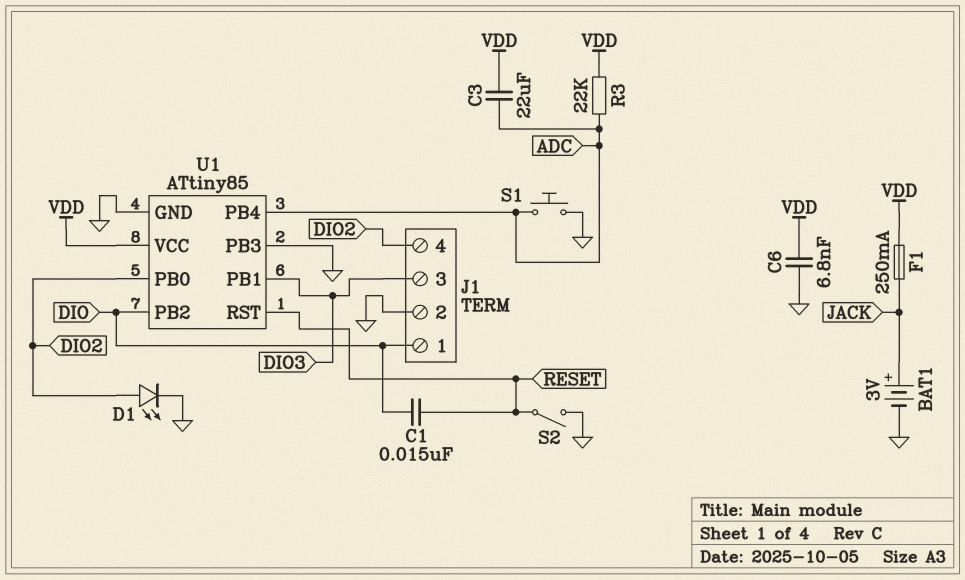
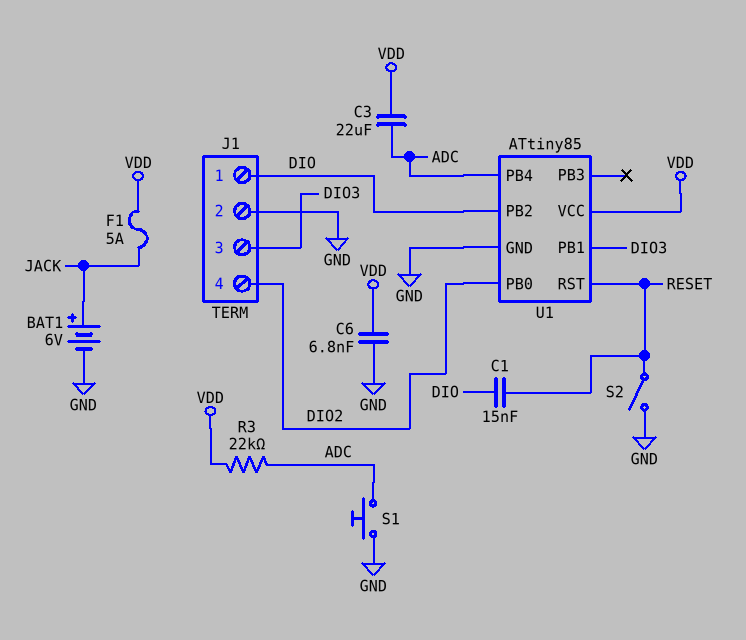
BAT1: 3V (plus JACK, minus GND) -> 6V (plus JACK, minus GND)
D1: LED (A DIO2, K GND) -> none
F1: 250mA (JACK, VDD) -> 5A (JACK, VDD)
U1 pin PB3: GND -> none

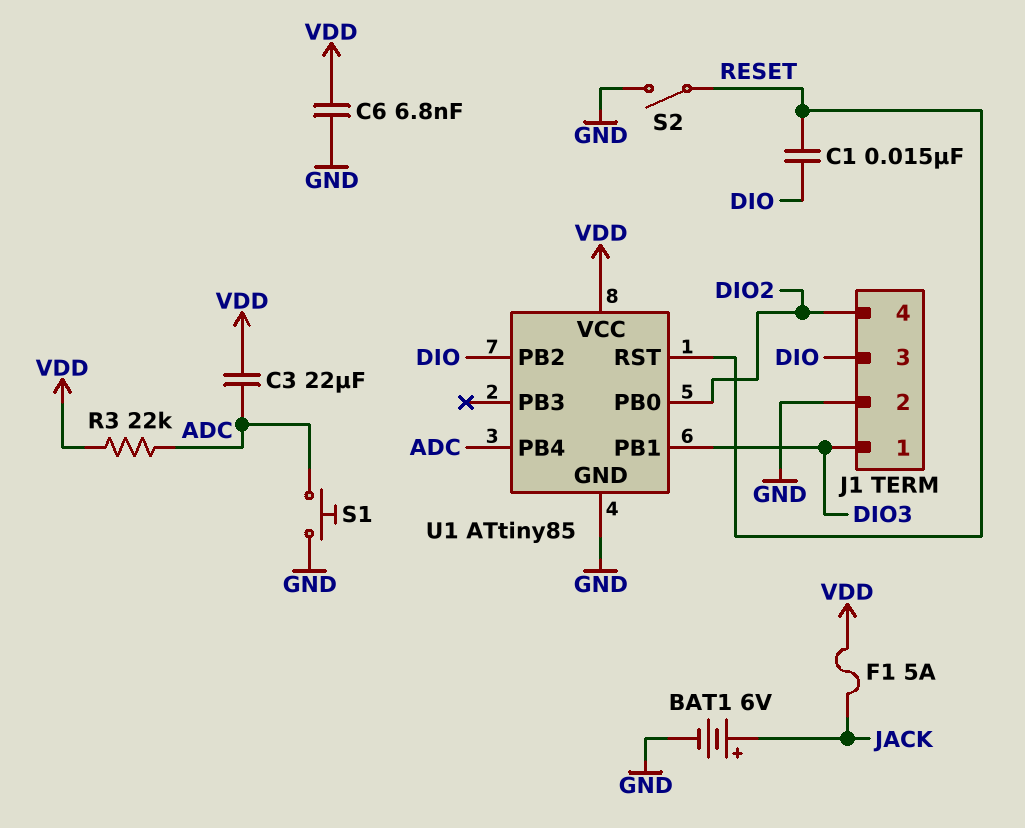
J1 pin 1: DIO -> DIO3
J1 pin 3: DIO3 -> DIO

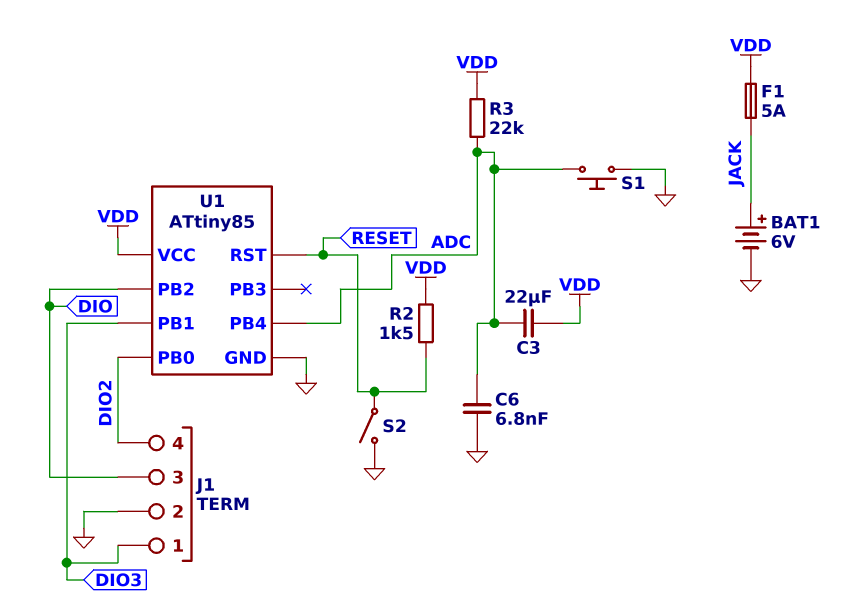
C1: 15nF (DIO, RESET) -> none
C6: 6.8nF (GND, VDD) -> 6.8nF (ADC, GND)
R2: none -> 1.5k (RESET, VDD)

